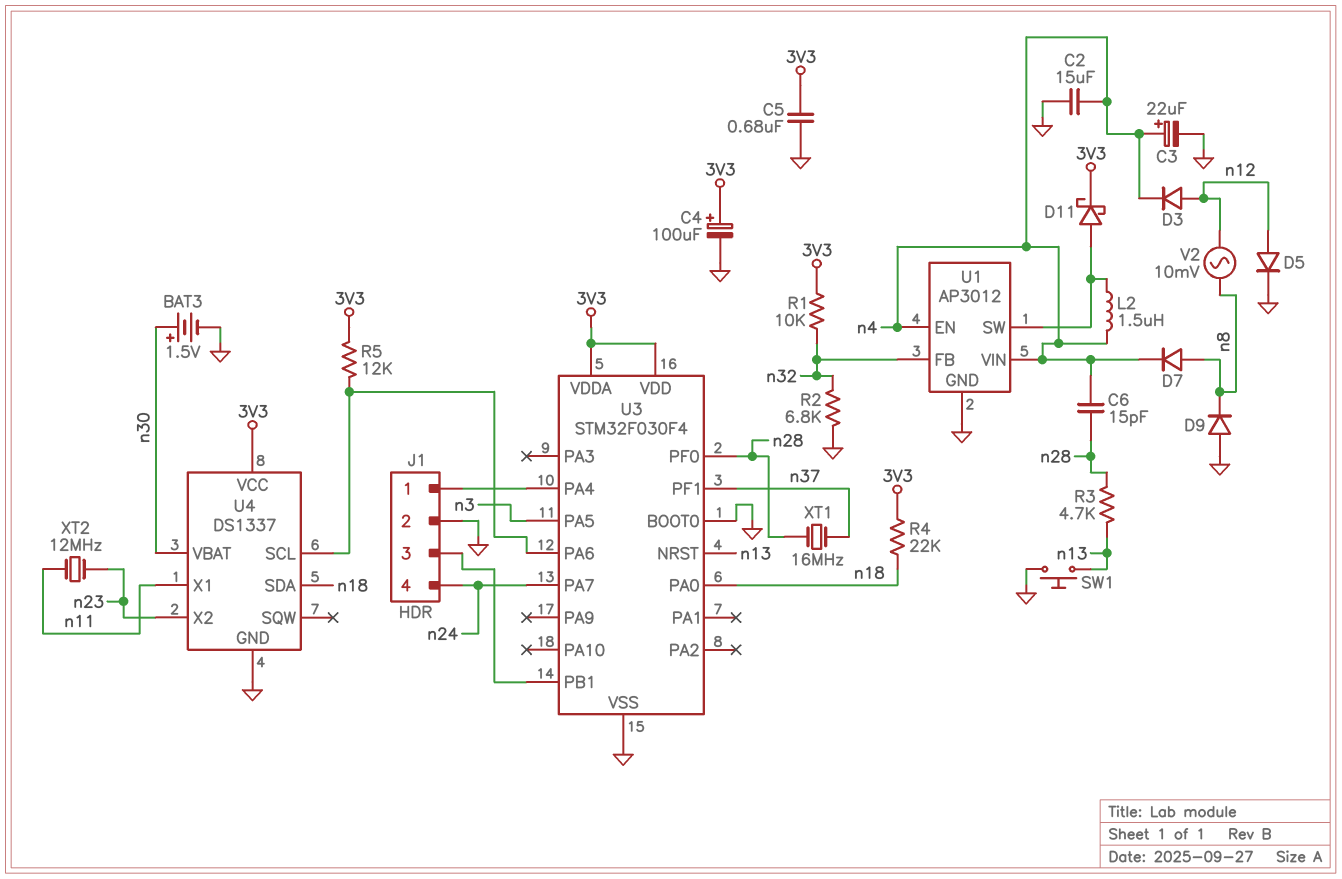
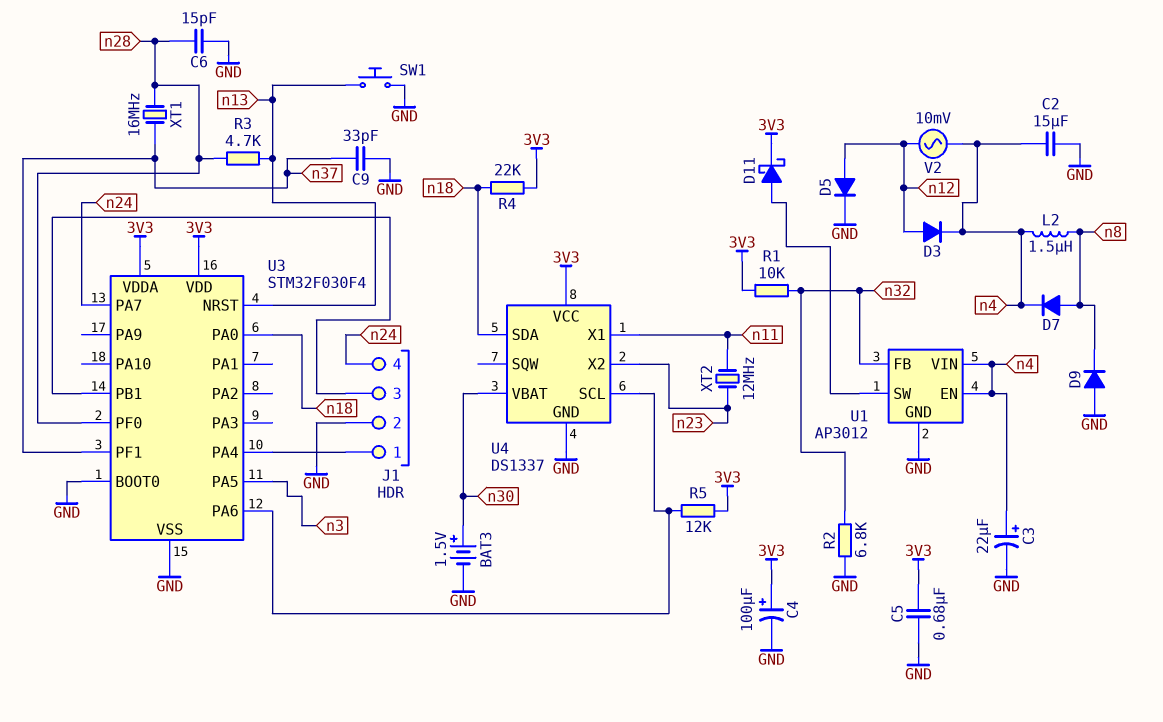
C6: 15pF (n4, n28) -> 15pF (GND, n28)
C9: none -> 33pF (GND, n37)
L2: 1.5uH (U1/SW, n4) -> 1.5uH (n4, n8)
V2: AC 10mV (n8, n12) -> AC 10mV (n4, n12)

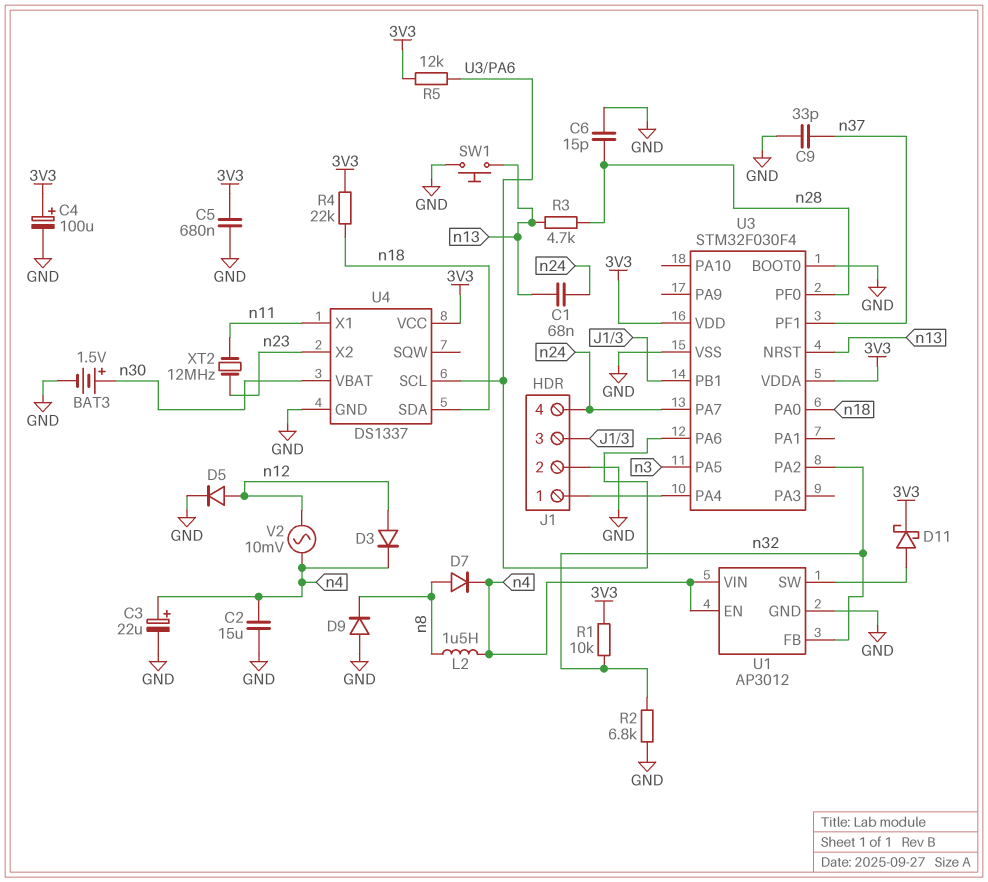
C1: none -> 68nF (n13, n24)
U3 pin PA2: none -> n32
XT1: 16MHz (n28, n37) -> none

